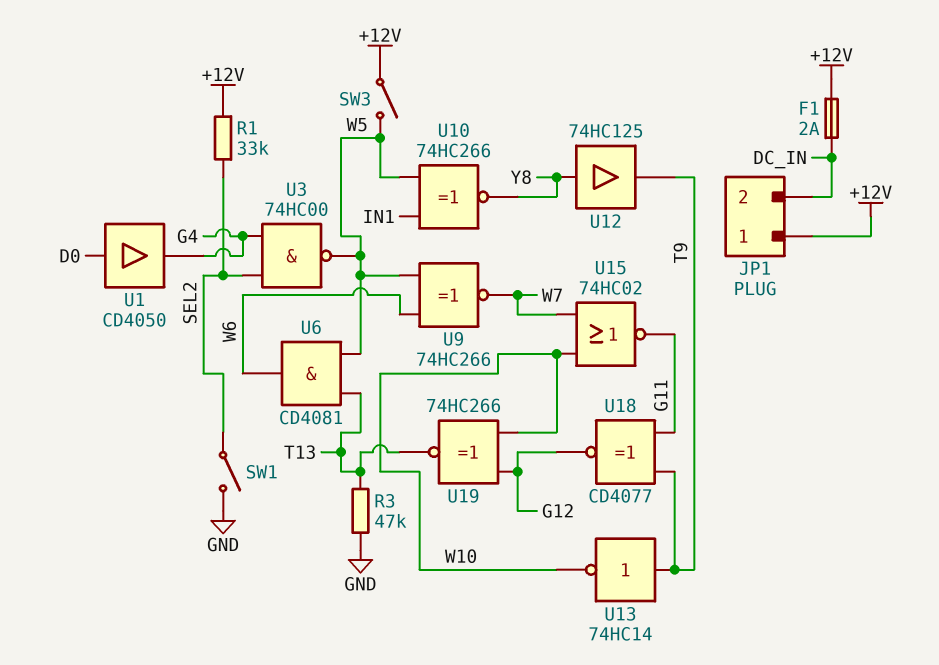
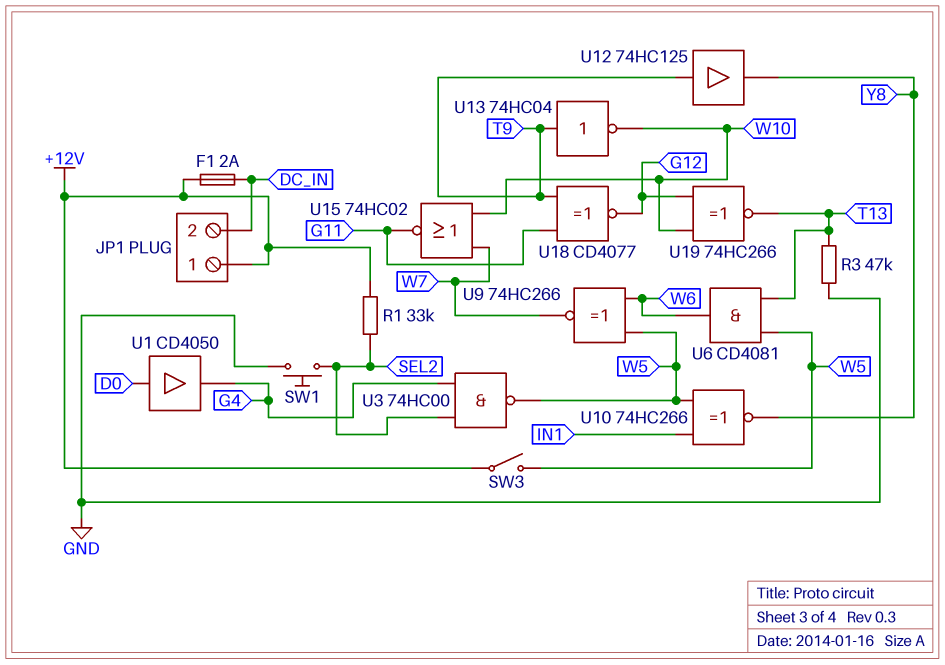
SW1: switch (GND, SEL2) -> button (GND, SEL2)
U12: buffer 74HC125 (in Y8, out T9) -> buffer 74HC125 (in T9, out Y8)
U13: NOT 74HC14 (in T9, out W10) -> NOT 74HC04 (in T9, out W10)

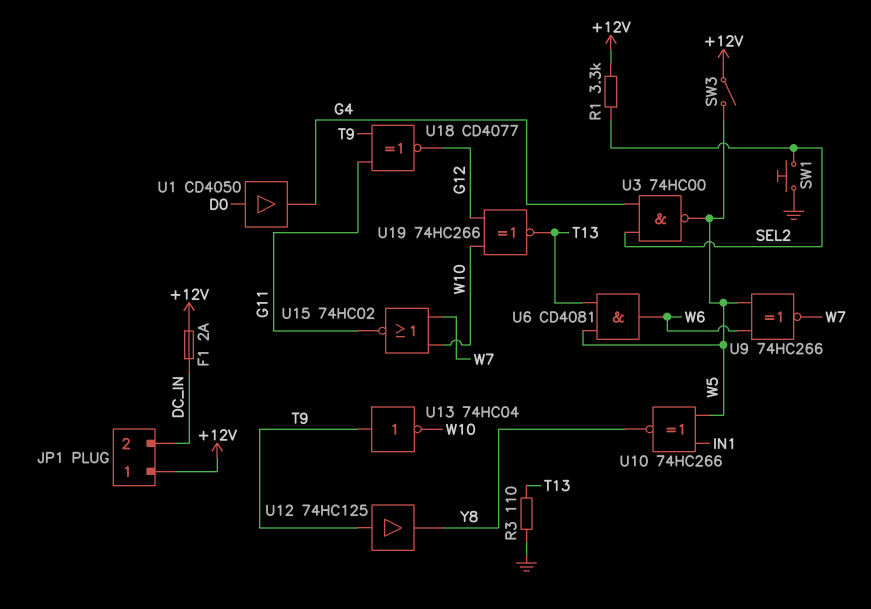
R1: 33k (+12V, SEL2) -> 3.3k (+12V, SEL2)
R3: 47k (GND, T13) -> 110 (GND, T13)

